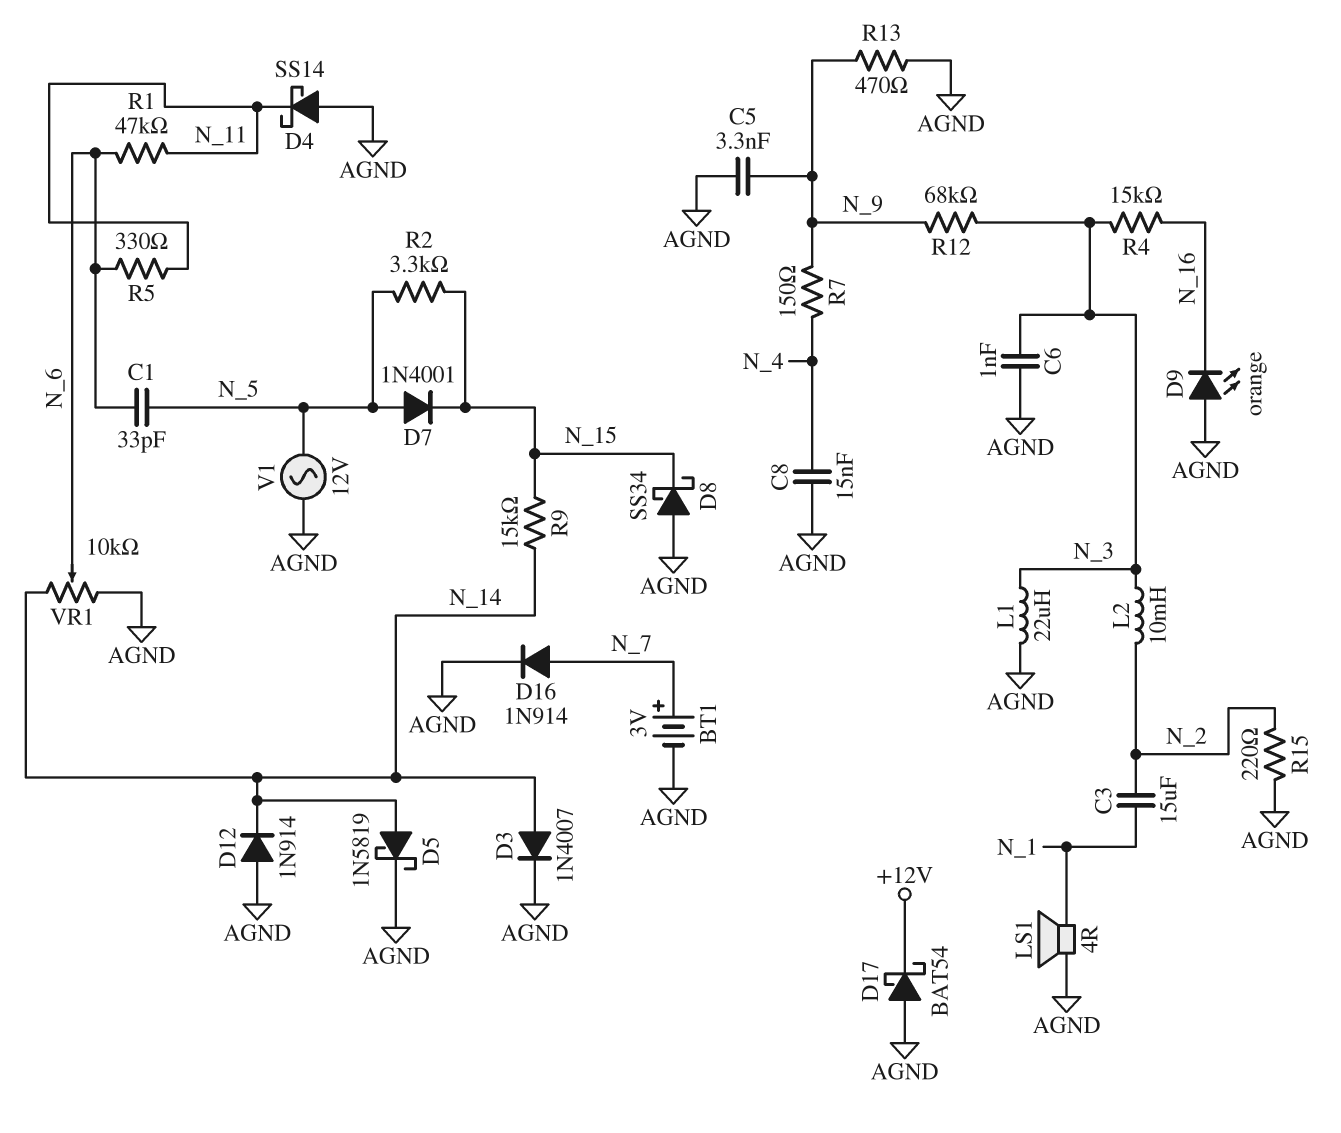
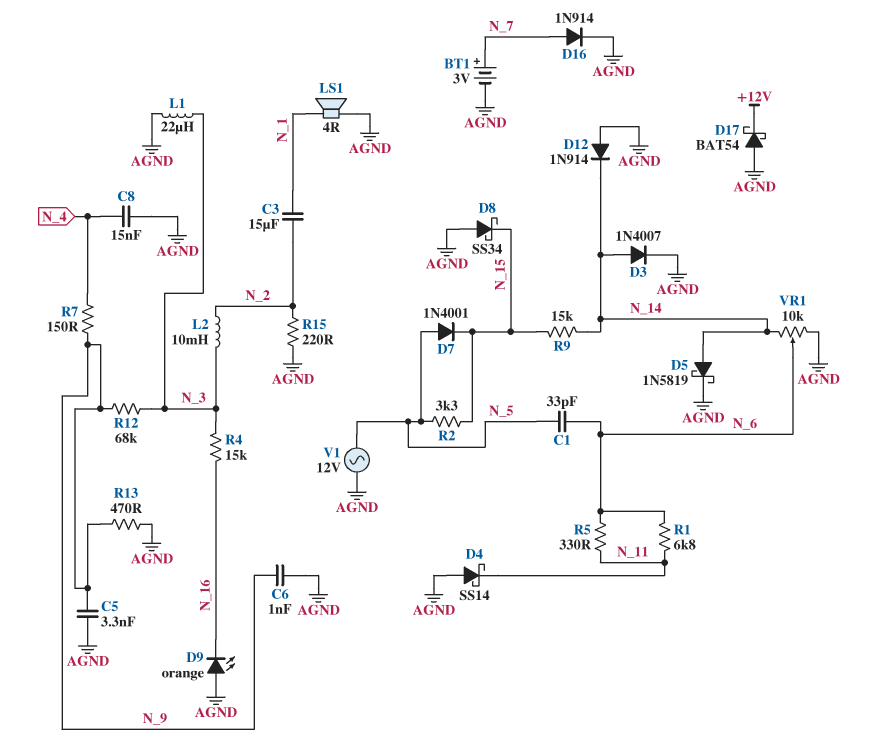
C6: 1nF (AGND, N_3) -> 1nF (AGND, N_9)
R1: 47k (N_6, N_11) -> 6.8k (N_6, N_11)

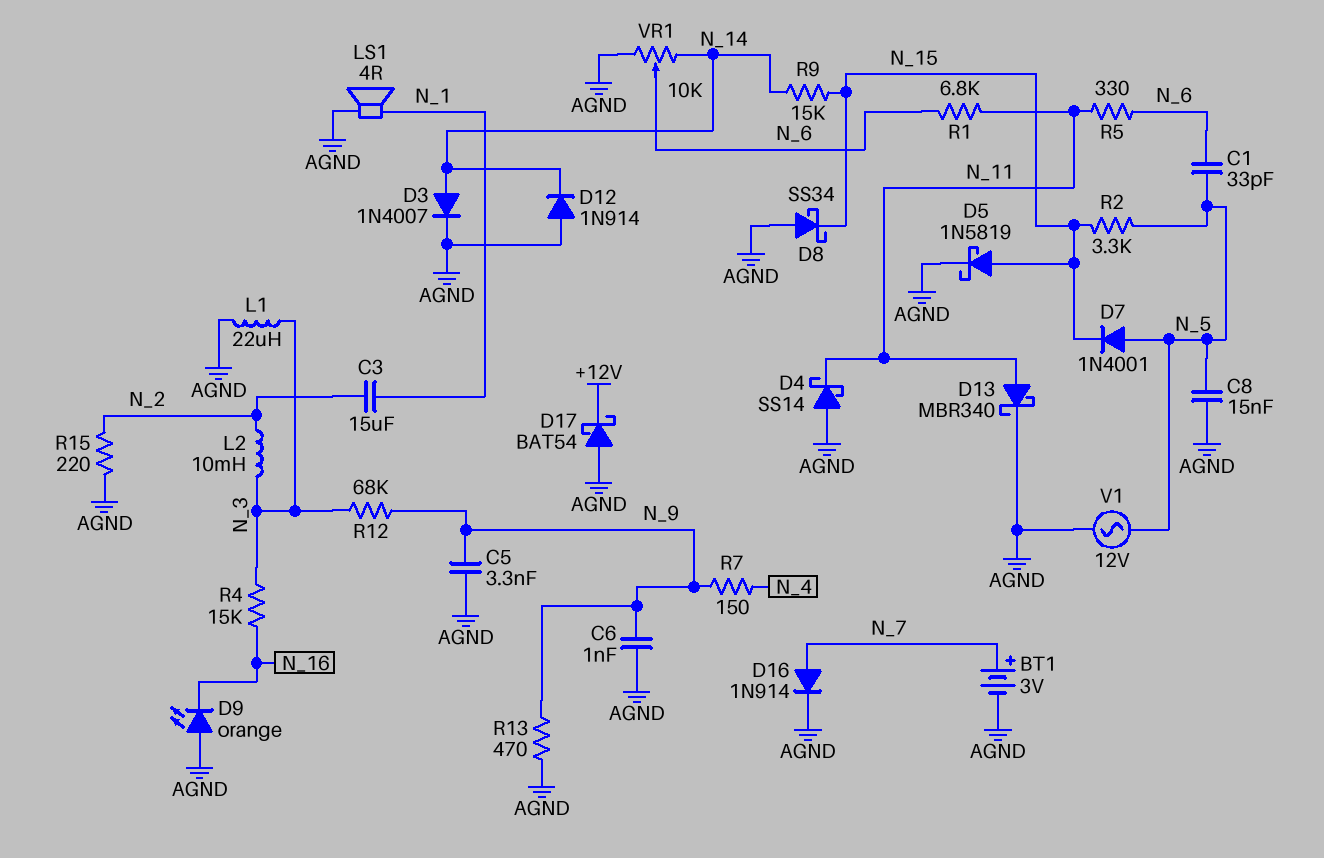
C8: 15nF (AGND, N_4) -> 15nF (AGND, N_5)
D5: schottky 1N5819 (A N_14, K AGND) -> schottky 1N5819 (A N_15, K AGND)
D13: none -> schottky MBR340 (A N_11, K AGND)

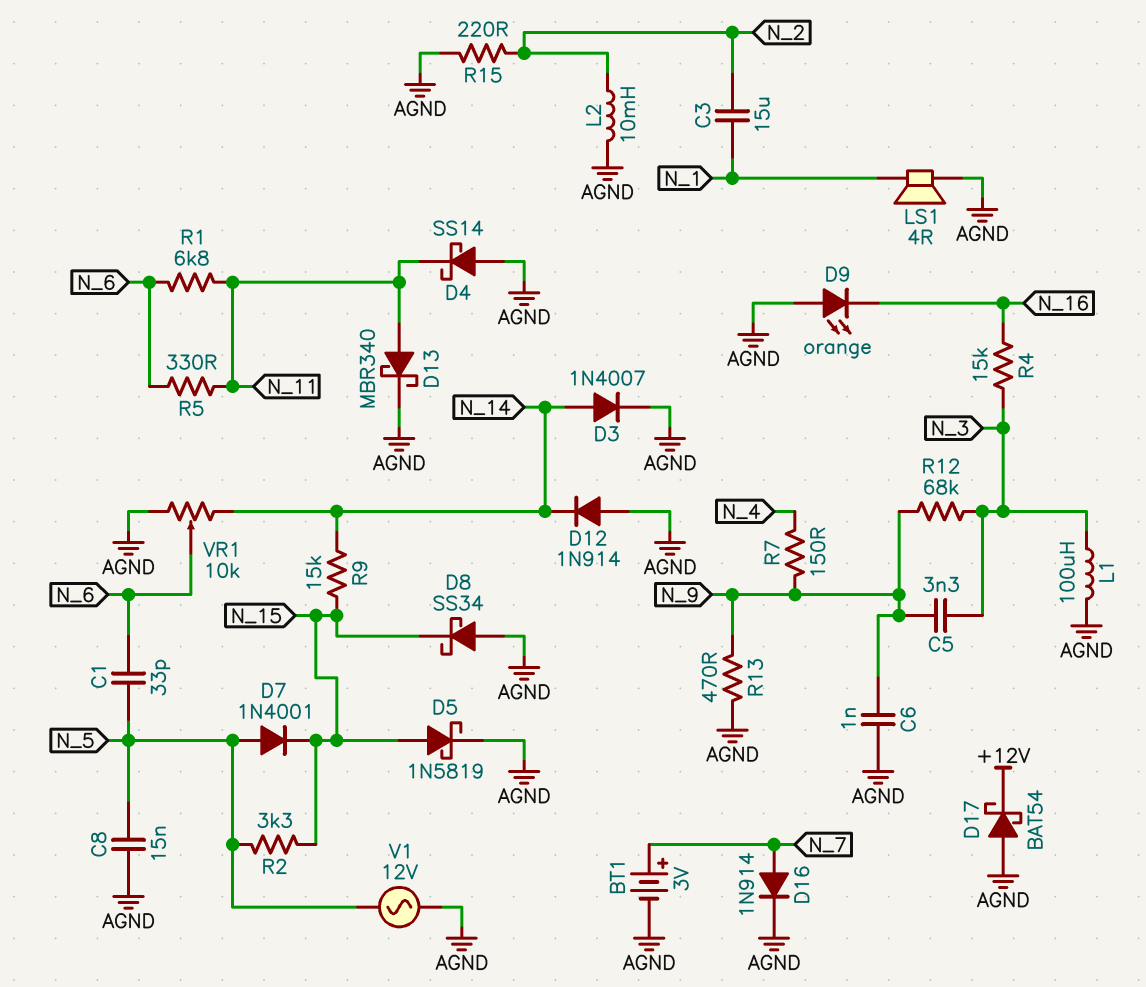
C5: 3.3nF (AGND, N_9) -> 3.3nF (N_3, N_9)
L1: 22uH (AGND, N_3) -> 100uH (AGND, N_3)
L2: 10mH (N_2, N_3) -> 10mH (AGND, N_2)

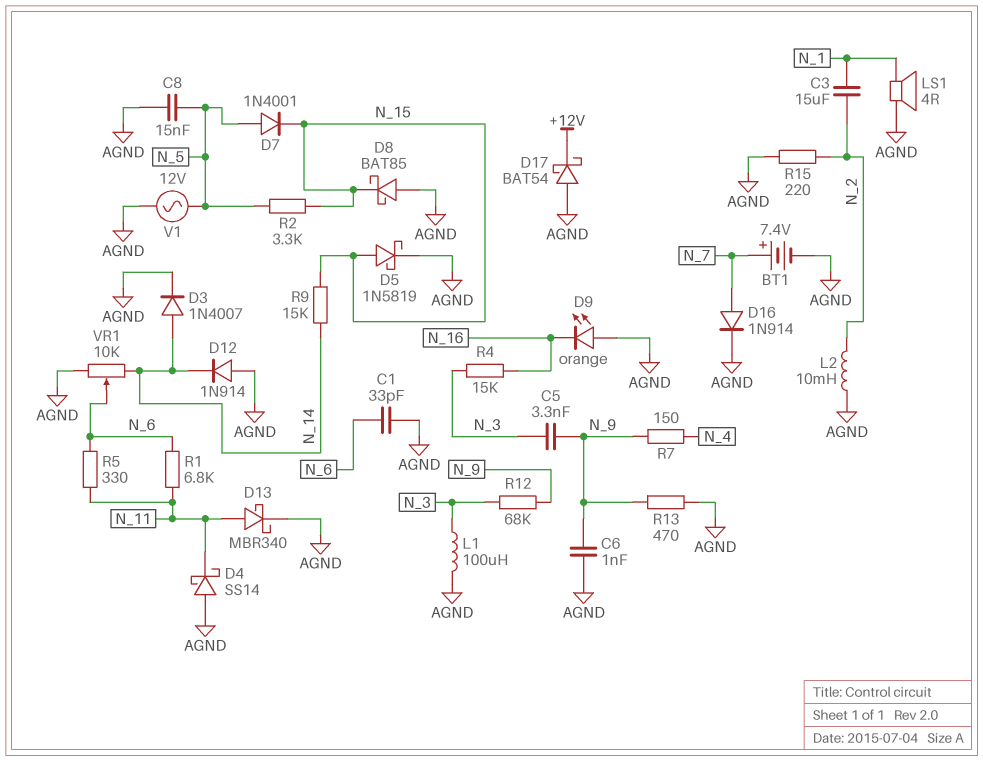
BT1: 3V (plus N_7, minus AGND) -> 7.4V (plus N_7, minus AGND)
C1: 33pF (N_5, N_6) -> 33pF (AGND, N_6)
D8: schottky SS34 (A AGND, K N_15) -> schottky BAT85 (A AGND, K N_15)

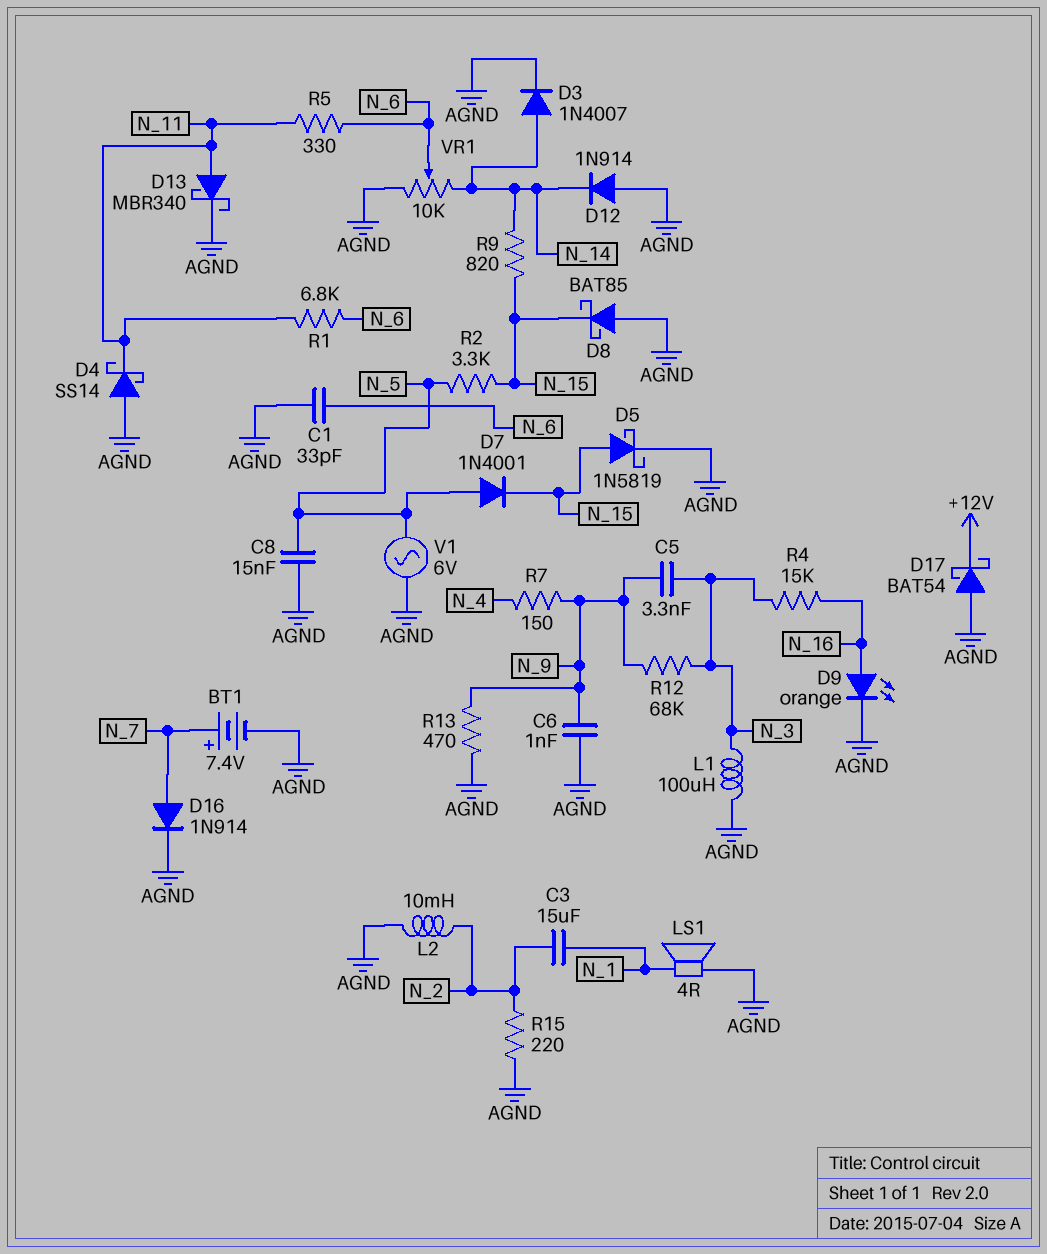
D9: LED orange (A AGND, K N_16) -> LED orange (A N_16, K AGND)
R9: 15k (N_14, N_15) -> 820 (N_14, N_15)
V1: AC 12V (AGND, N_5) -> AC 6V (AGND, N_5)

